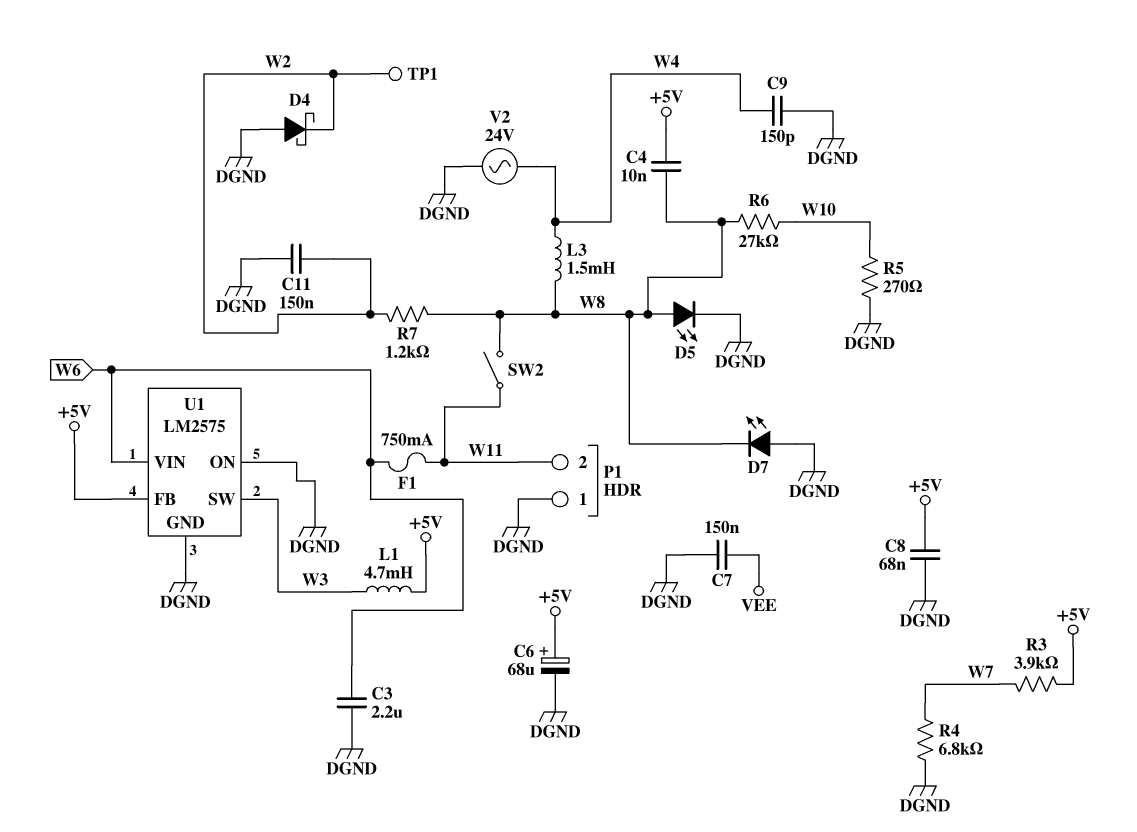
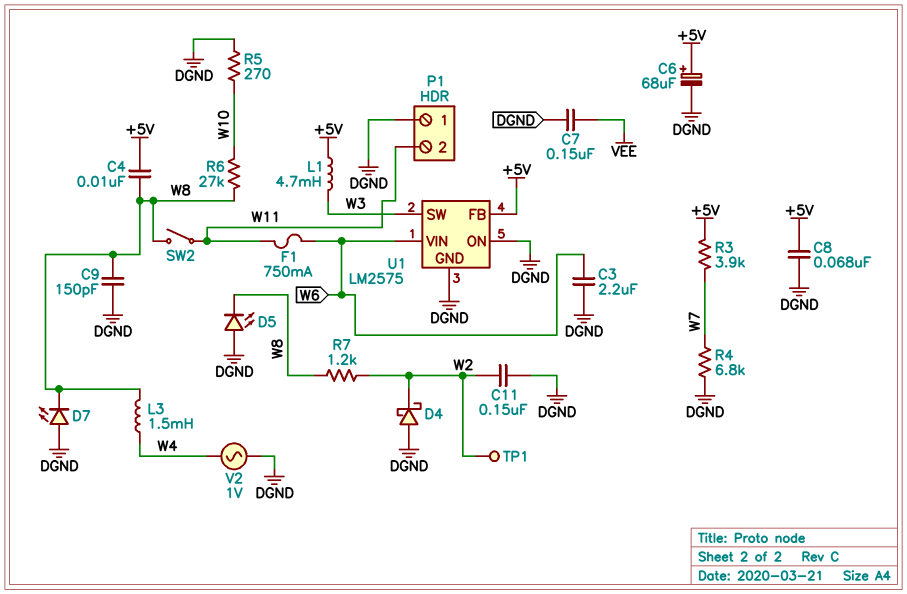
C9: 150pF (DGND, W4) -> 150pF (DGND, W8)
D5: LED (A W8, K DGND) -> LED (A DGND, K W8)
V2: AC 24V (DGND, W4) -> AC 1V (DGND, W4)

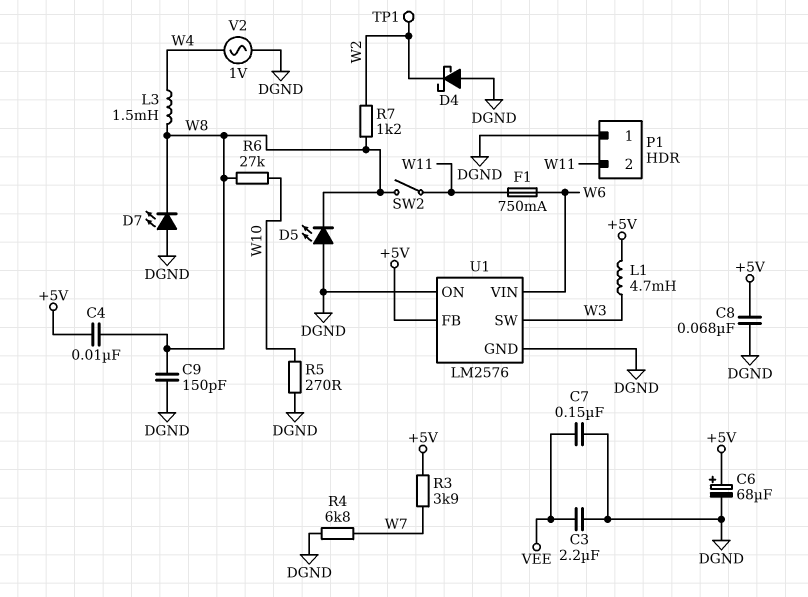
C3: 2.2uF (DGND, W6) -> 2.2uF (DGND, VEE)
C11: 150nF (DGND, W2) -> none
U1: LM2575 -> LM2576

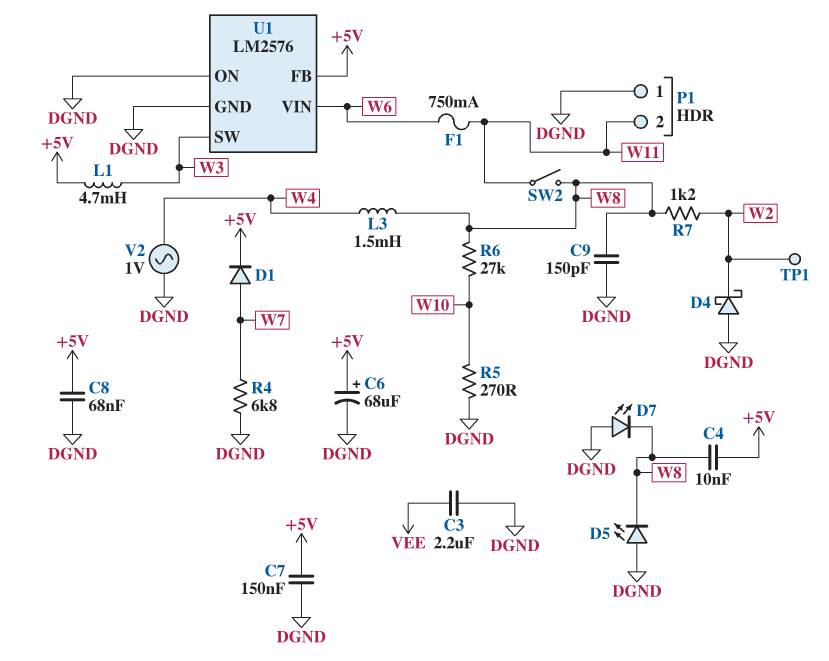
C7: 150nF (DGND, VEE) -> 150nF (+5V, DGND)
D1: none -> diode (A W7, K +5V)
R3: 3.9k (+5V, W7) -> none

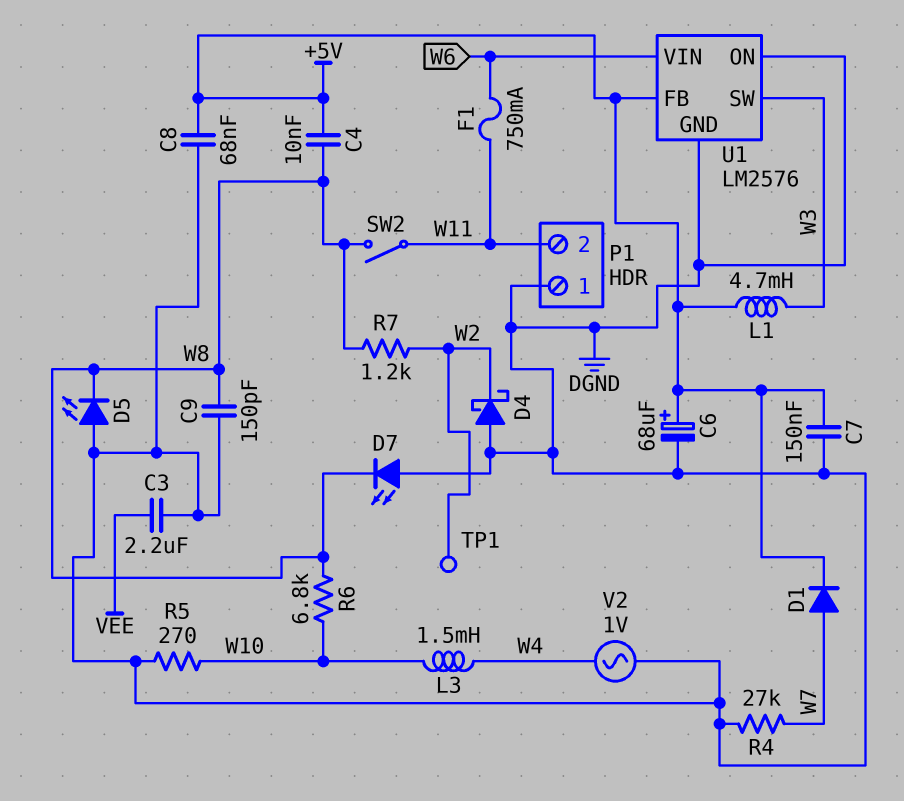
L3: 1.5mH (W4, W8) -> 1.5mH (W4, W10)
R4: 6.8k (DGND, W7) -> 27k (DGND, W7)
R6: 27k (W8, W10) -> 6.8k (W8, W10)

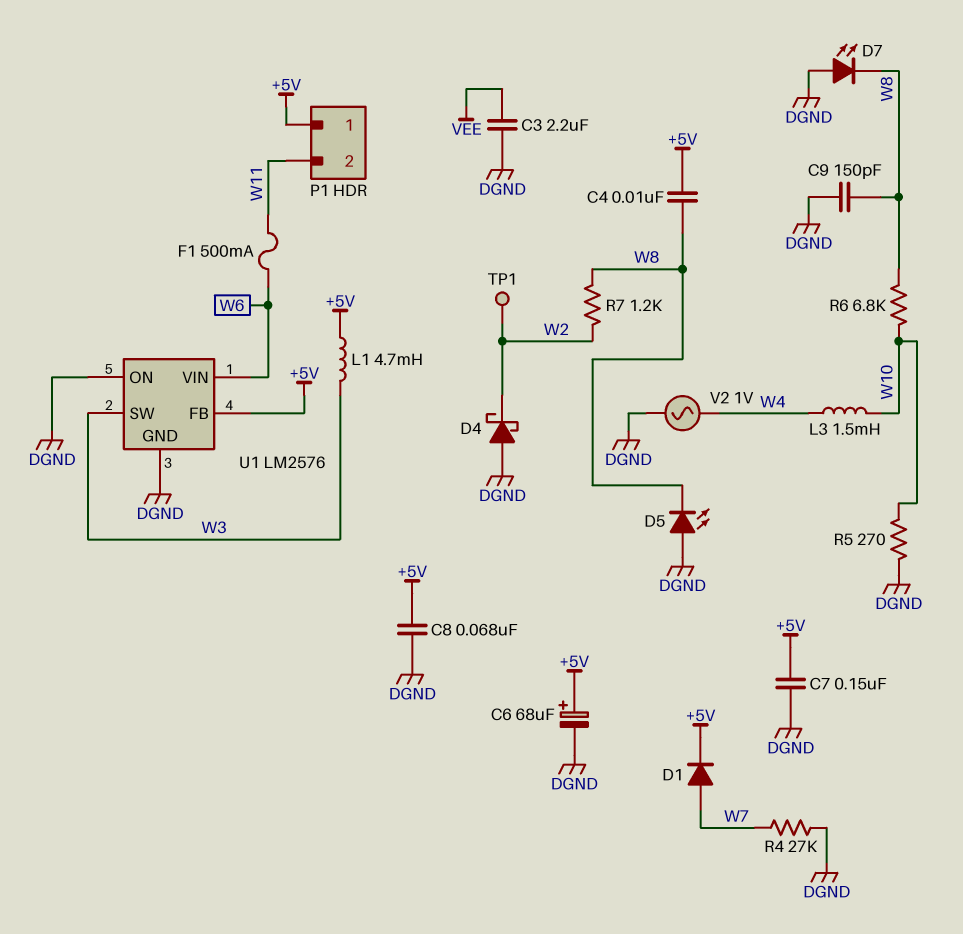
F1: 750mA (W6, W11) -> 500mA (W6, W11)
P1 pin 1: DGND -> +5V
SW2: switch (W8, W11) -> none

